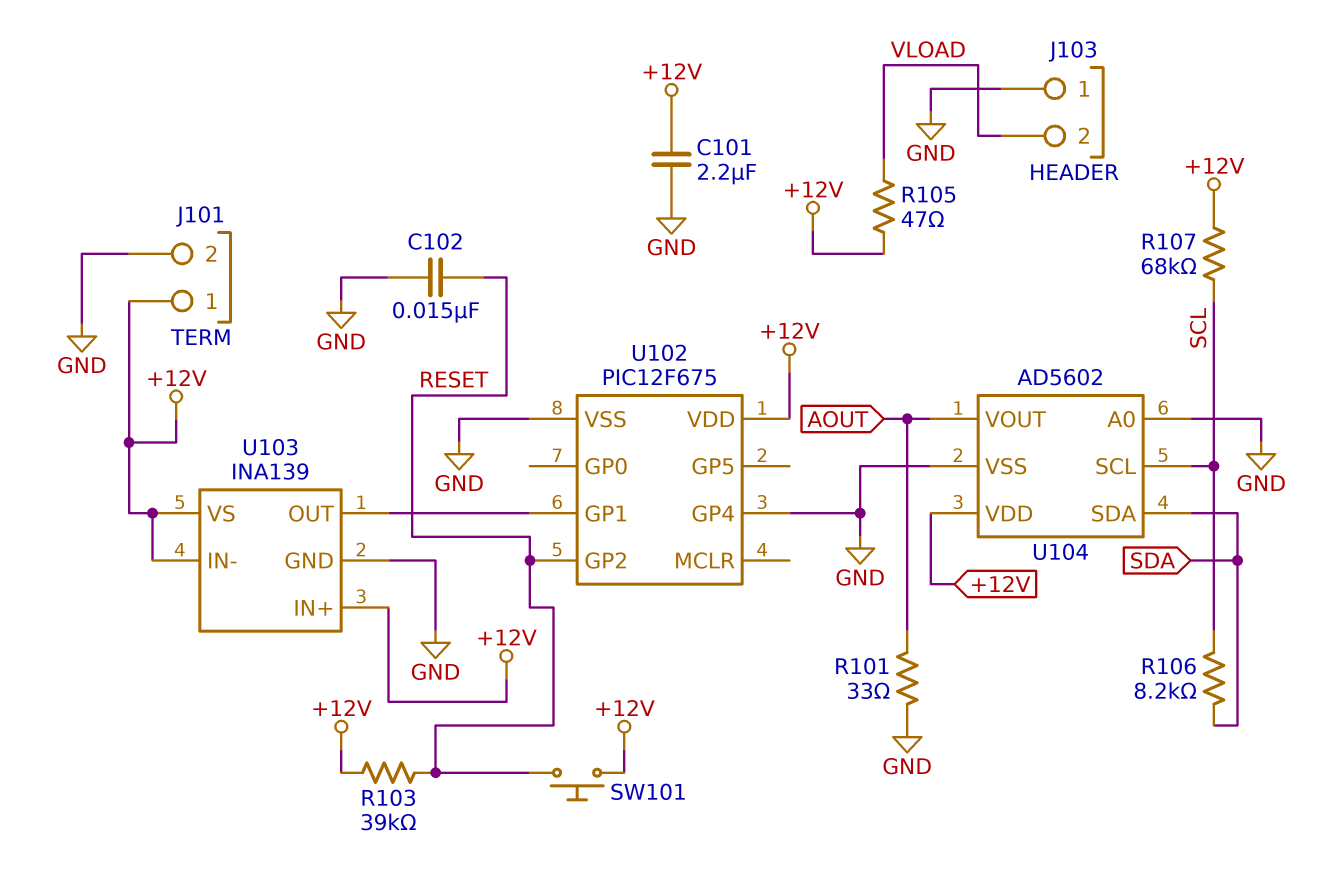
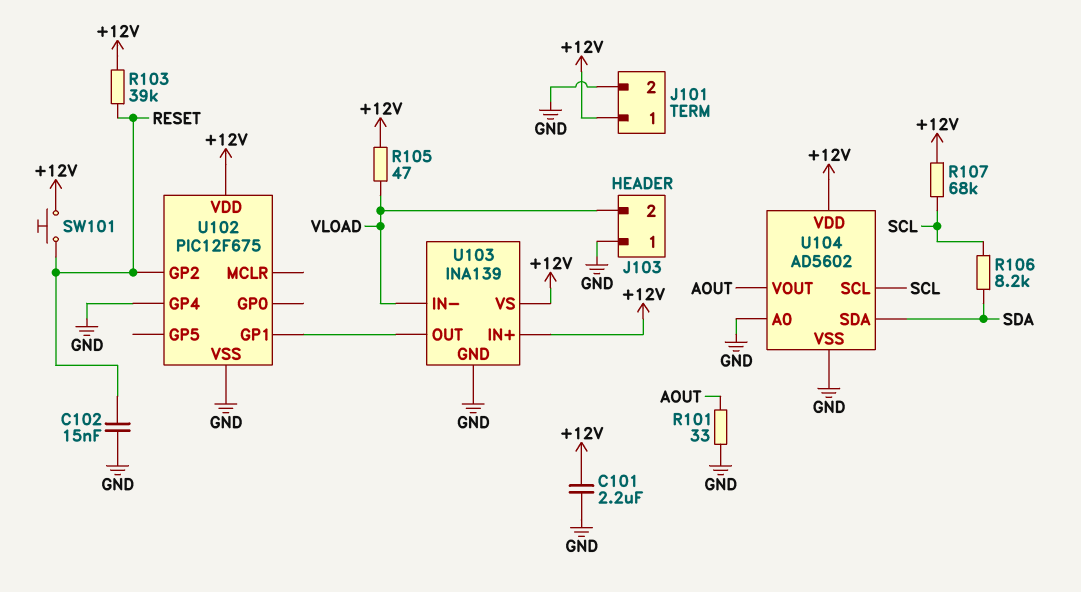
U103 pin IN-: +12V -> VLOAD

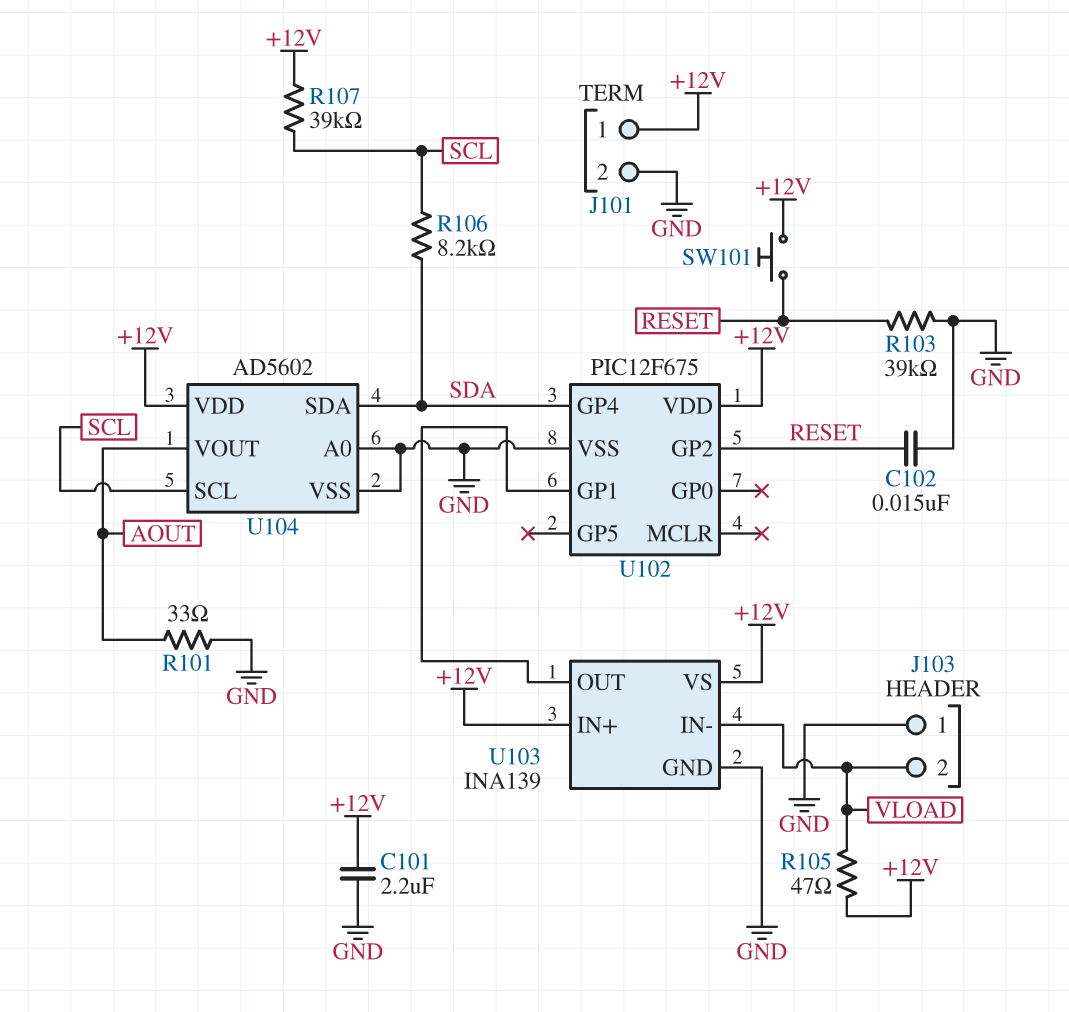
R103: 39k (+12V, RESET) -> 39k (GND, RESET)
R107: 68k (+12V, SCL) -> 39k (+12V, SCL)
U102 pin GP4: GND -> SDA

